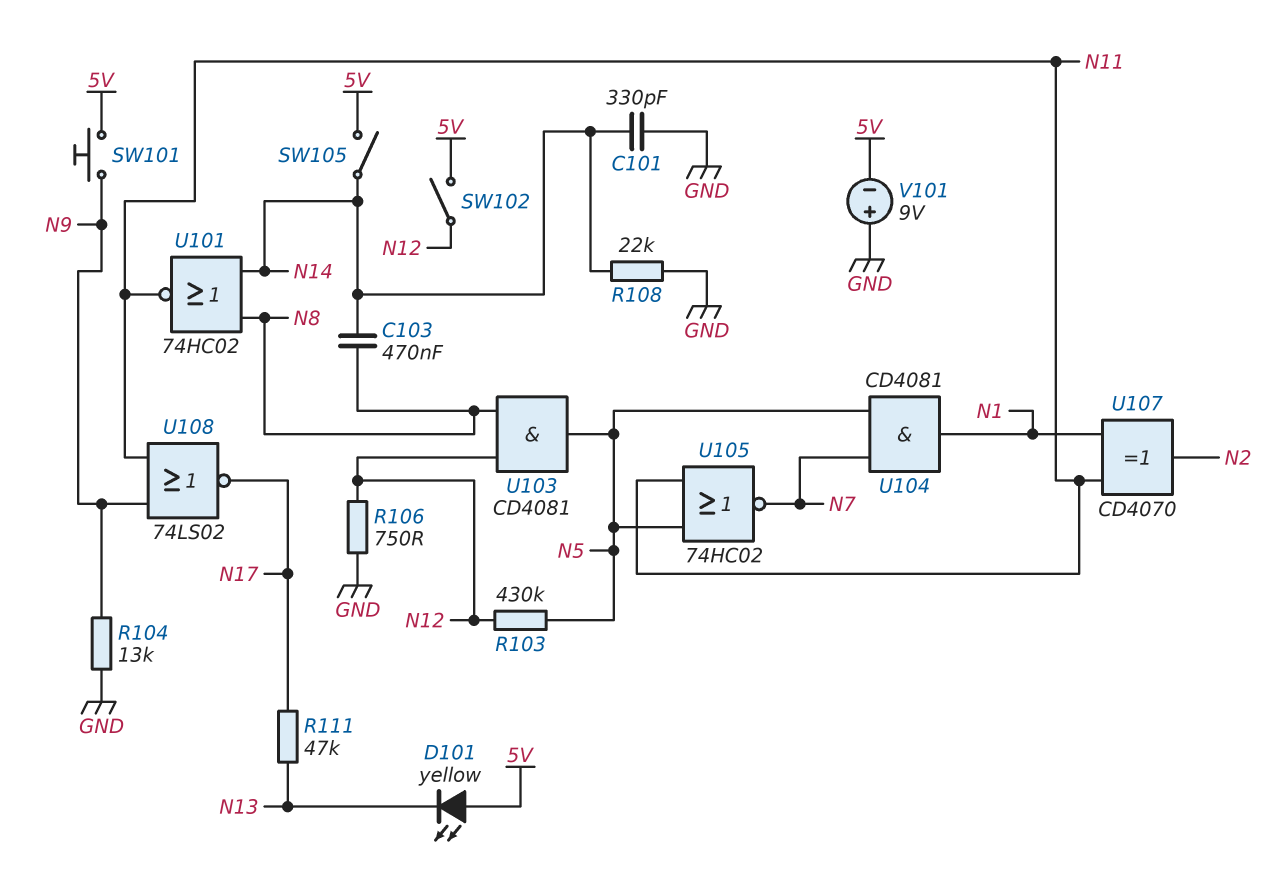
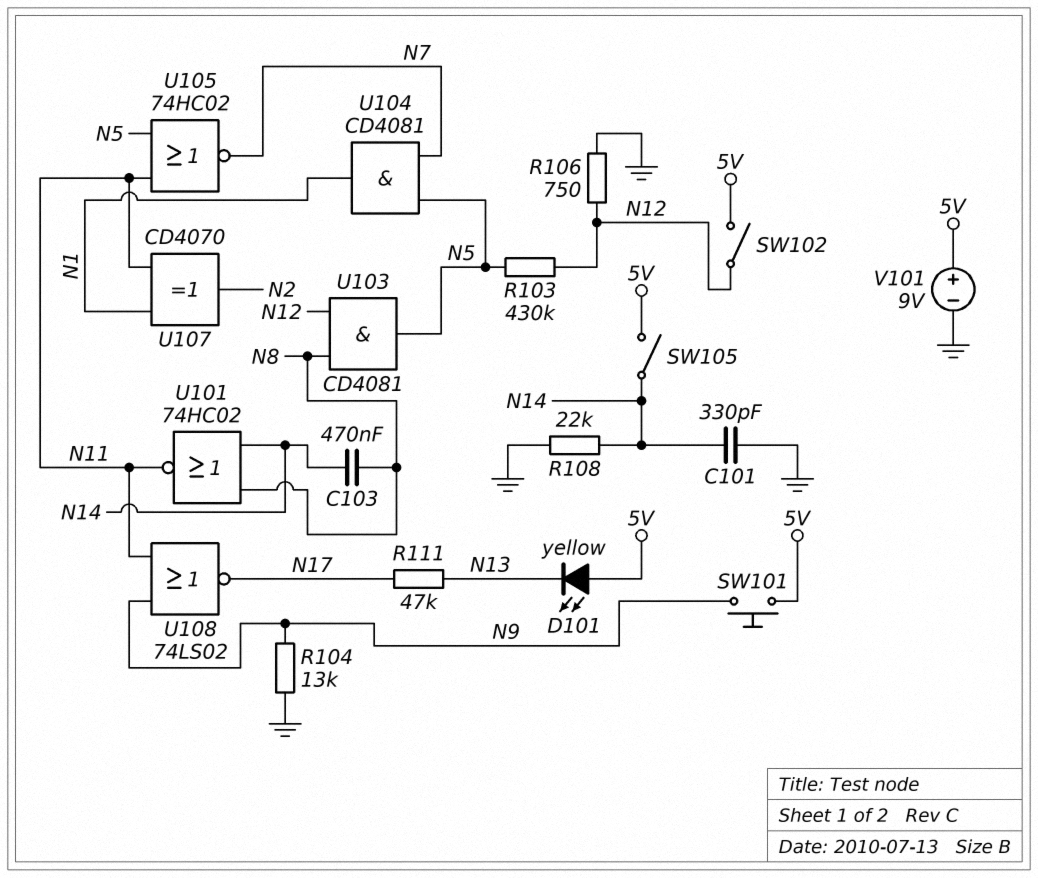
V101: 9V (plus GND, minus 5V) -> 9V (plus 5V, minus GND)

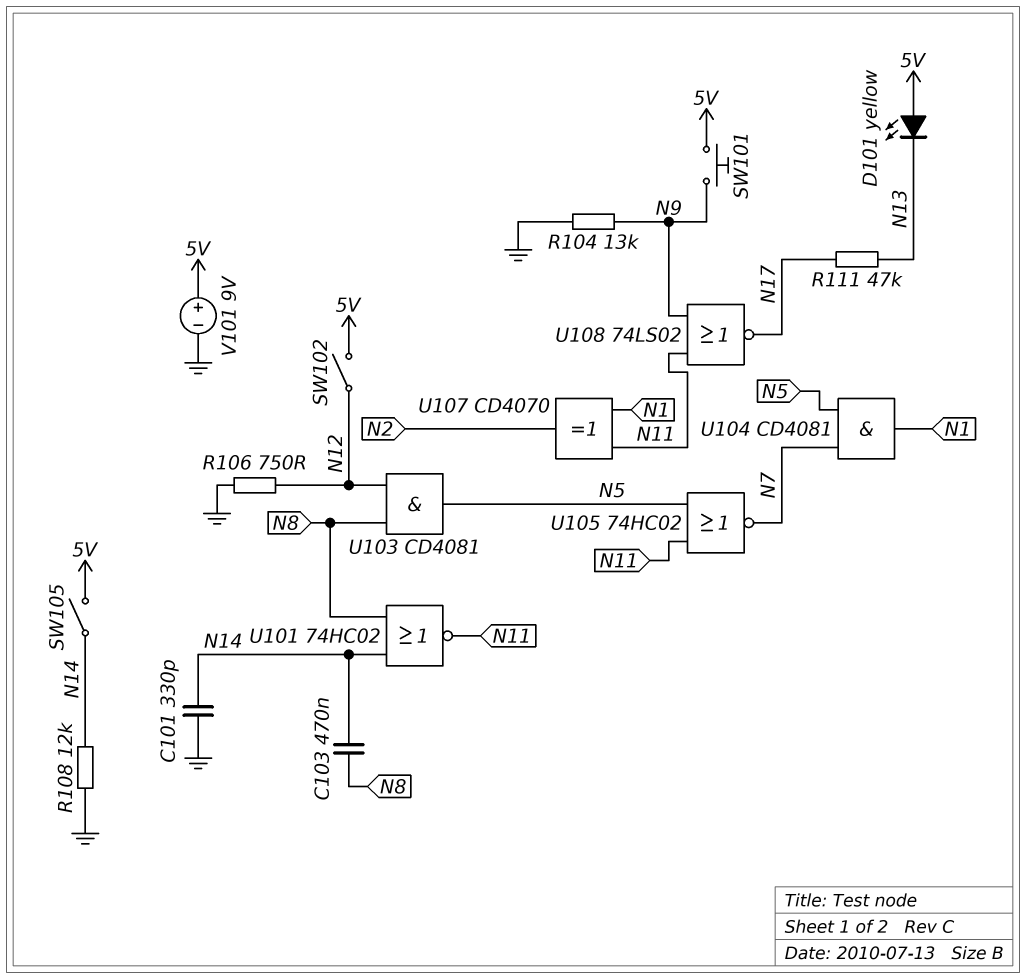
R103: 430k (N5, N12) -> none
R108: 22k (GND, N14) -> 12k (GND, N14)

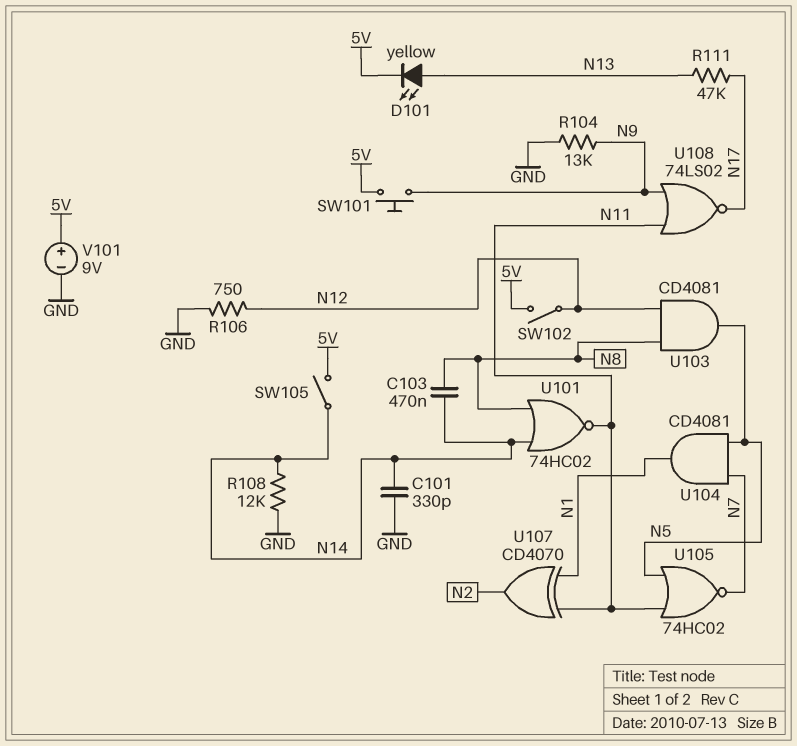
D101: LED yellow (A 5V, K N13) -> LED yellow (A N13, K 5V)

